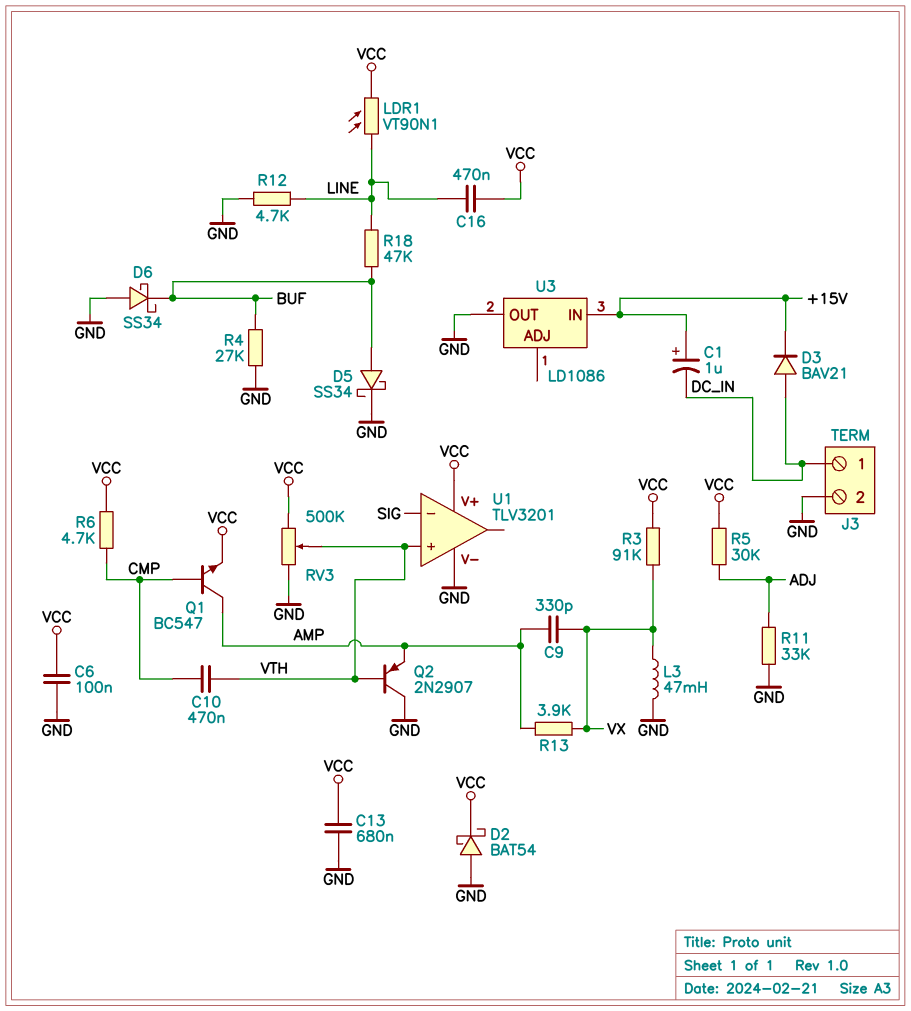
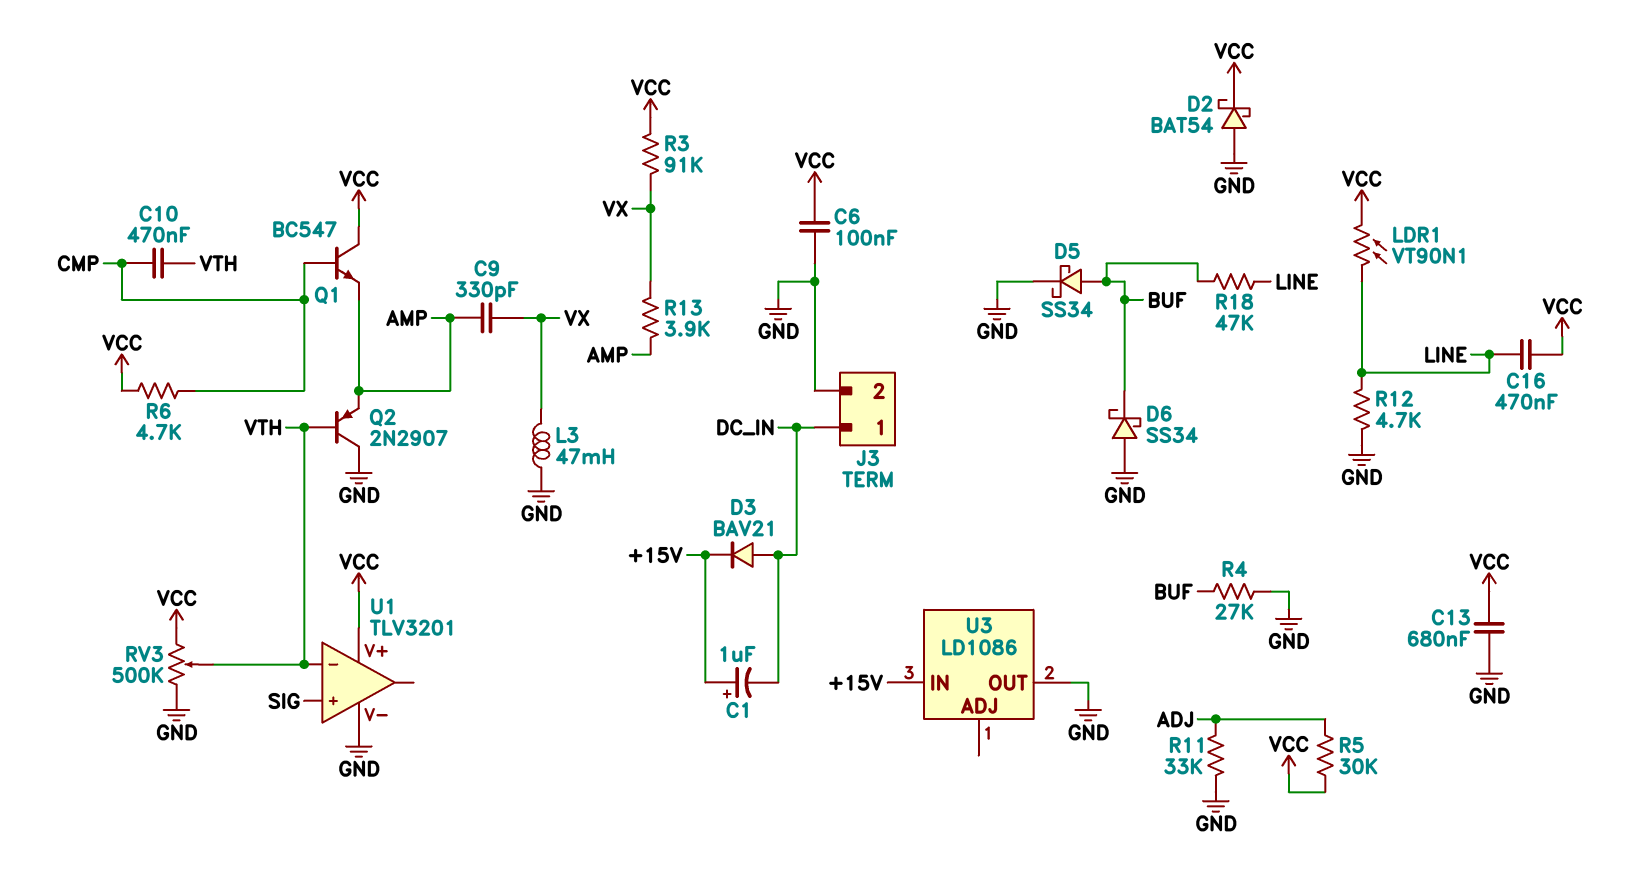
Q1: NPN BC547 (B CMP, C AMP, E VCC) -> NPN BC547 (B CMP, C VCC, E AMP)
U1 pin in+: VTH -> SIG
U1 pin in-: SIG -> VTH

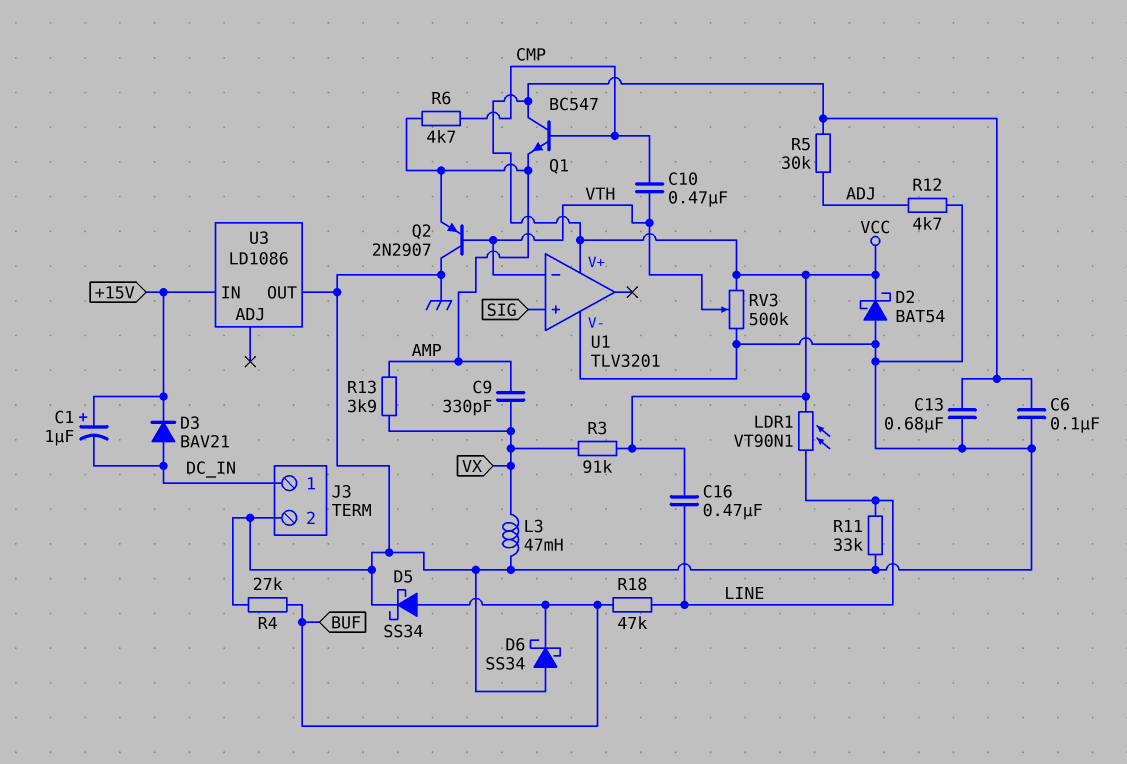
R6: 4.7k (CMP, VCC) -> 4.7k (AMP, CMP)
R11: 33k (ADJ, GND) -> 33k (GND, LINE)
R12: 4.7k (GND, LINE) -> 4.7k (ADJ, GND)

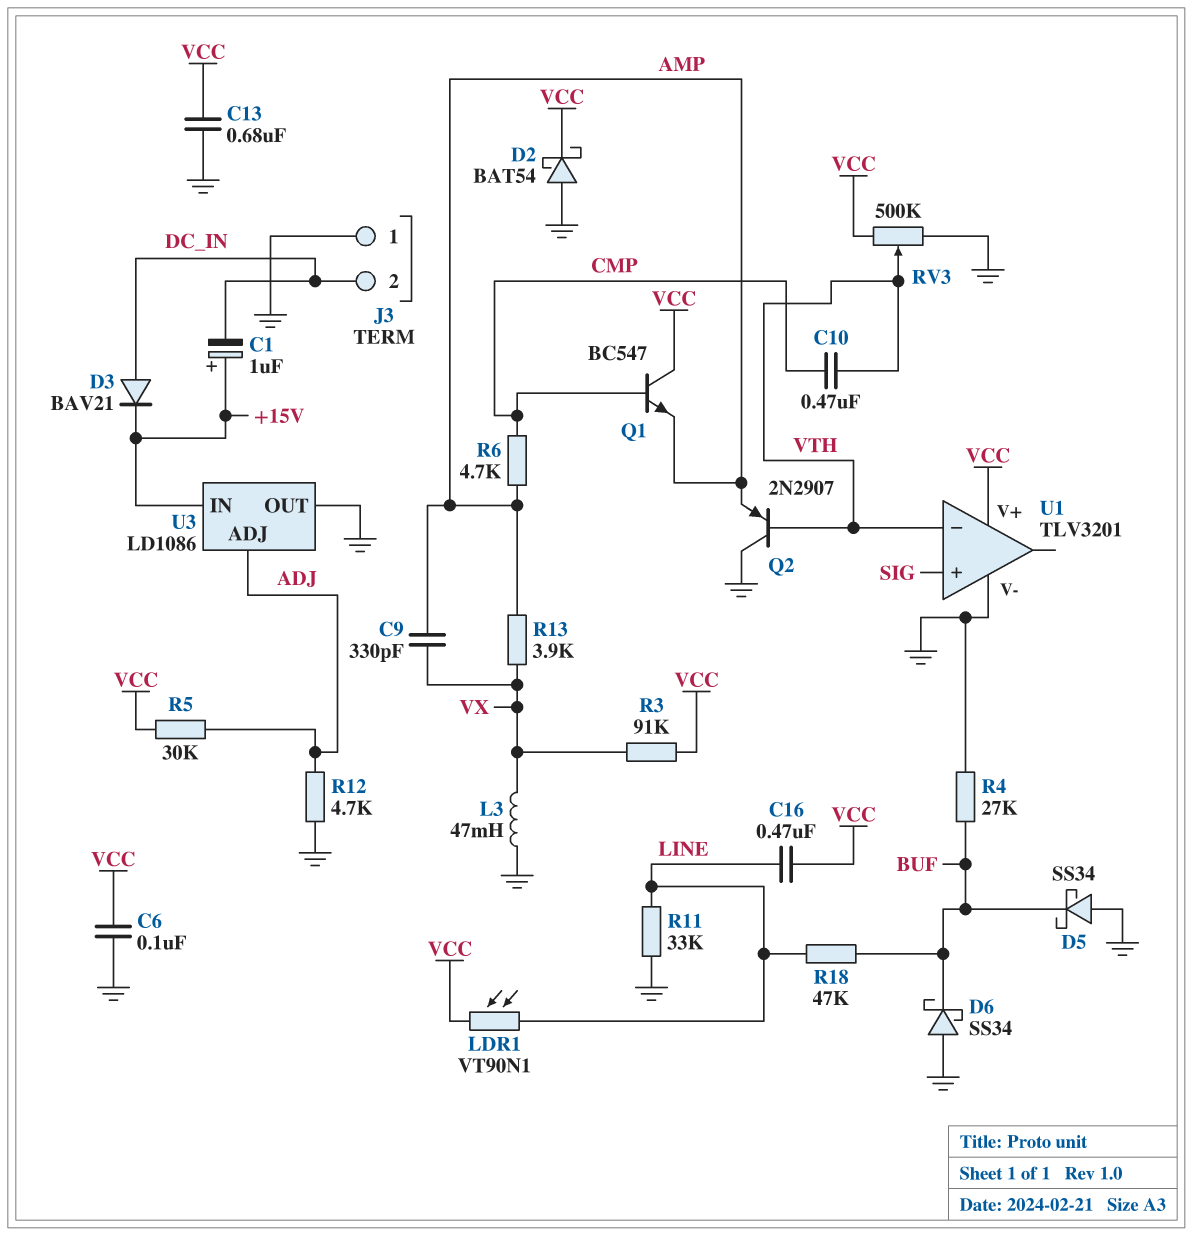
D5: schottky SS34 (A BUF, K GND) -> schottky SS34 (A GND, K BUF)
J3 pin 1: DC_IN -> GND
J3 pin 2: GND -> DC_IN
U3 pin ADJ: none -> ADJ

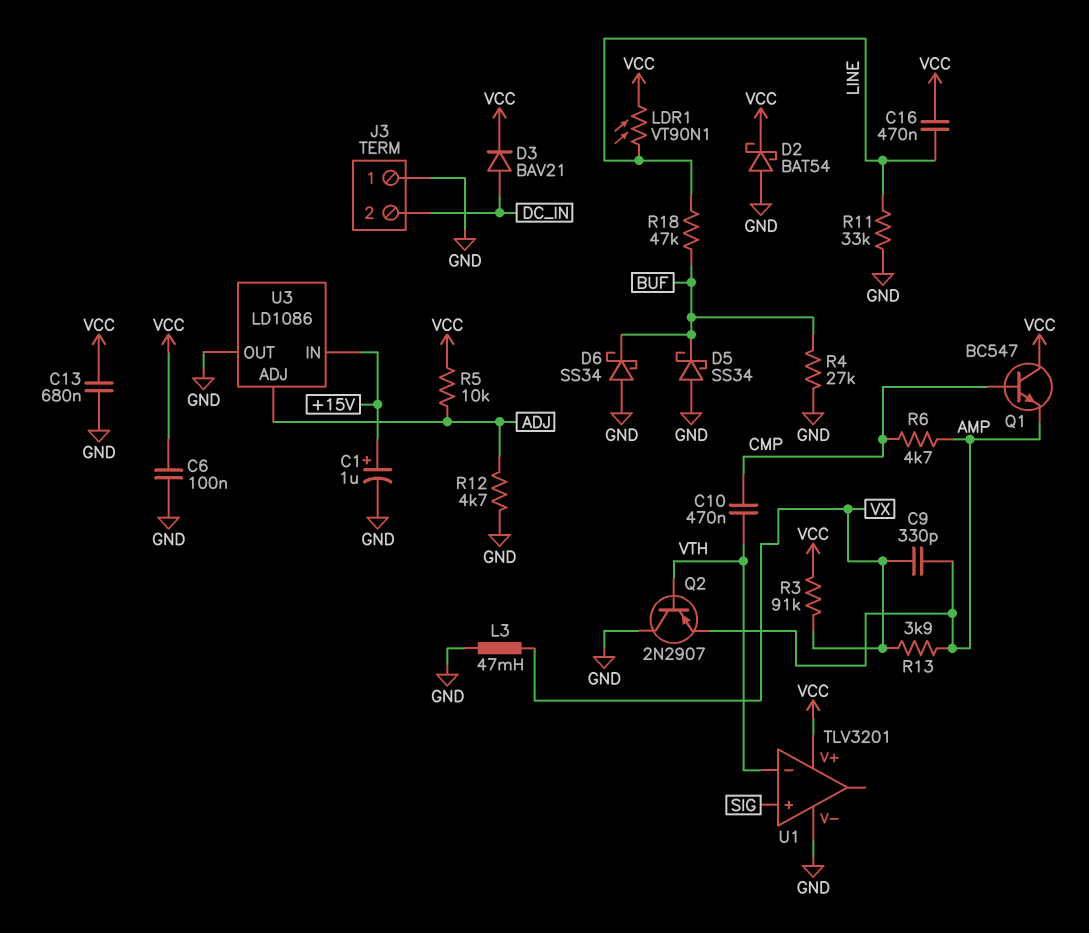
C1: 1uF (plus +15V, minus DC_IN) -> 1uF (plus +15V, minus GND)
D3: diode BAV21 (A DC_IN, K +15V) -> diode BAV21 (A DC_IN, K VCC)
R5: 30k (ADJ, VCC) -> 10k (ADJ, VCC)
RV3: 500k (GND, VCC, wiper VTH) -> none

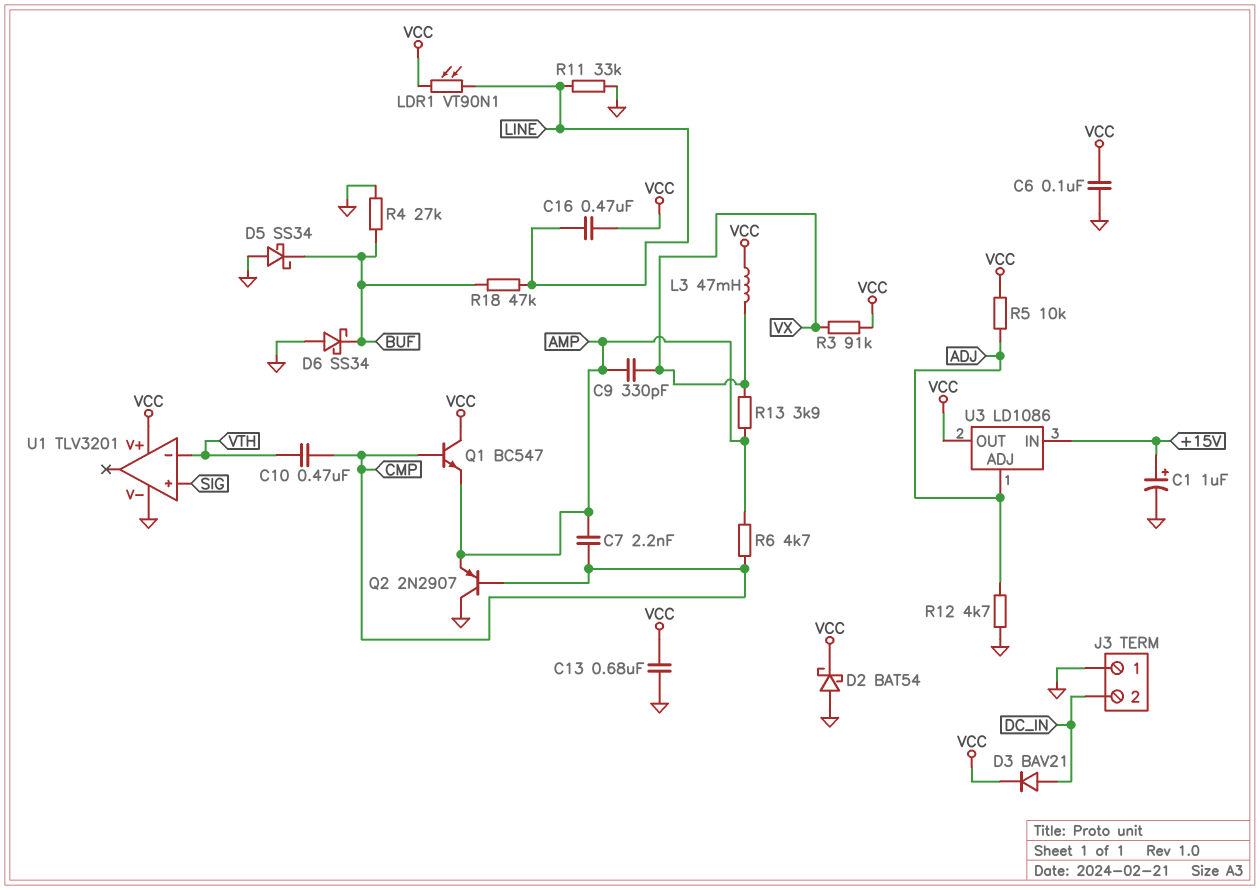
C7: none -> 2.2nF (AMP, CMP)
L3: 47mH (GND, VX) -> 47mH (VCC, VX)
Q2: PNP 2N2907 (B VTH, C GND, E AMP) -> PNP 2N2907 (B CMP, C GND, E AMP)
U3 pin OUT: GND -> VCC

